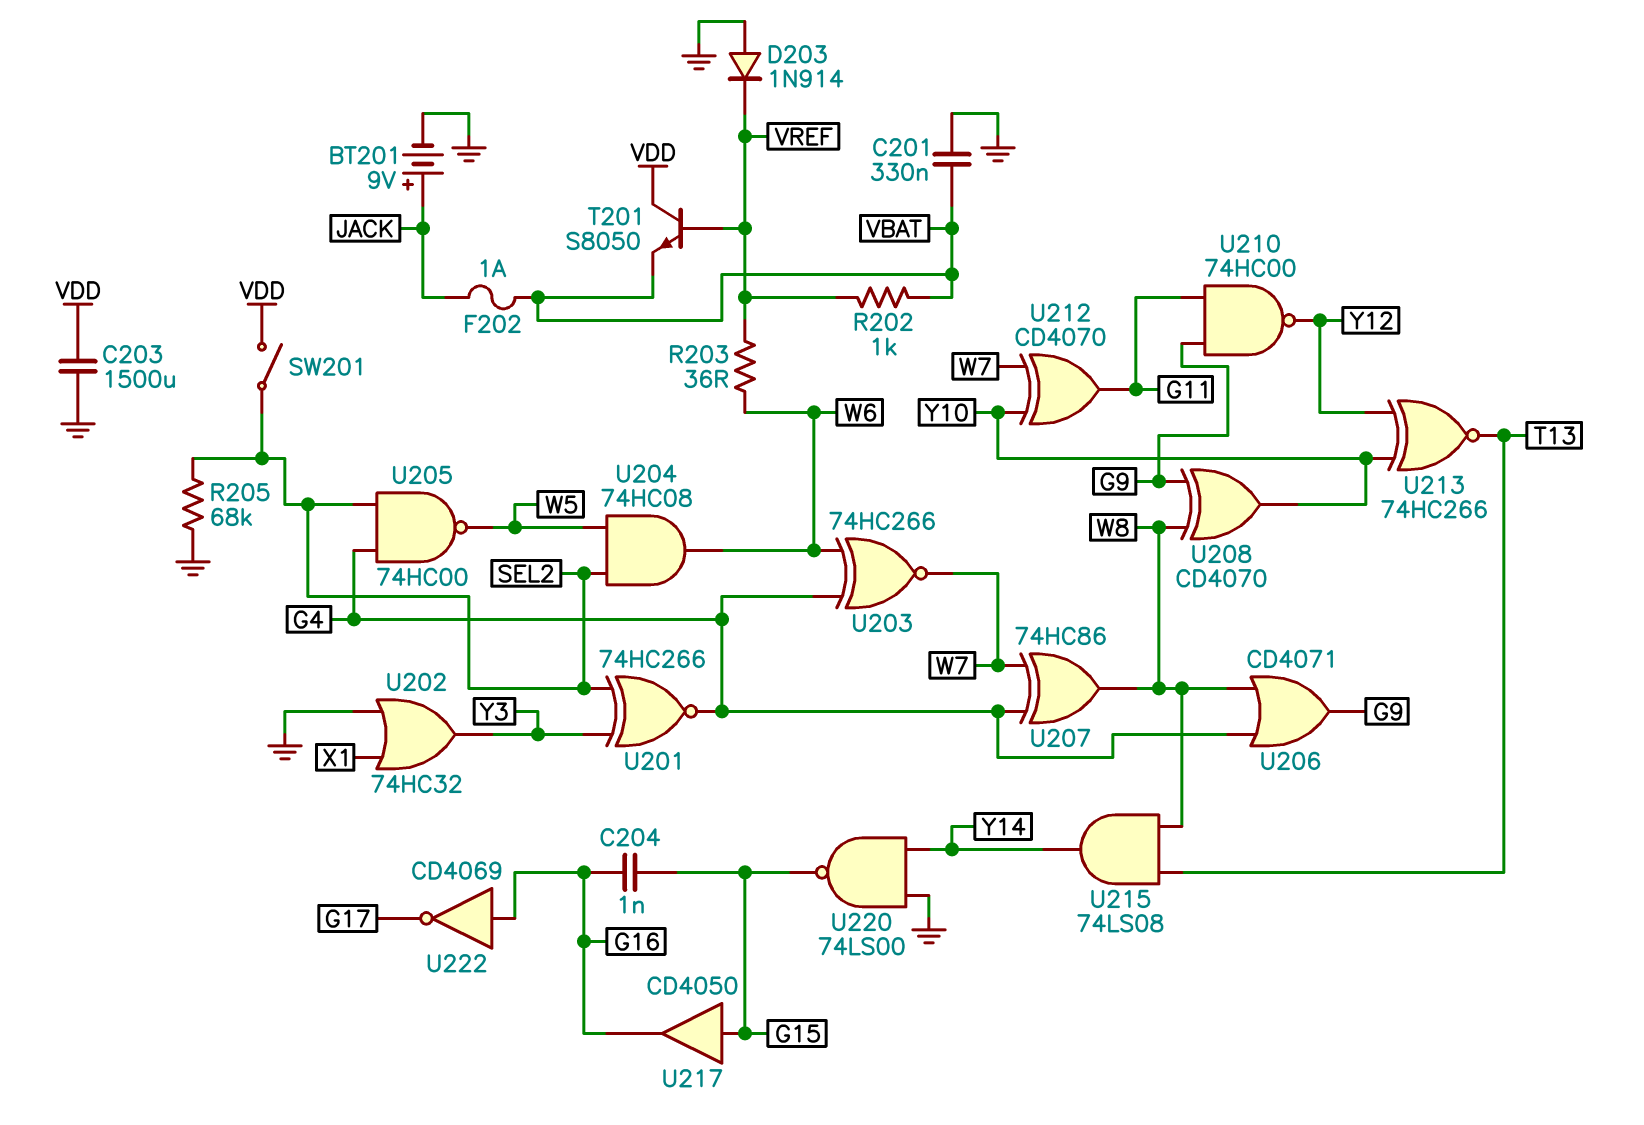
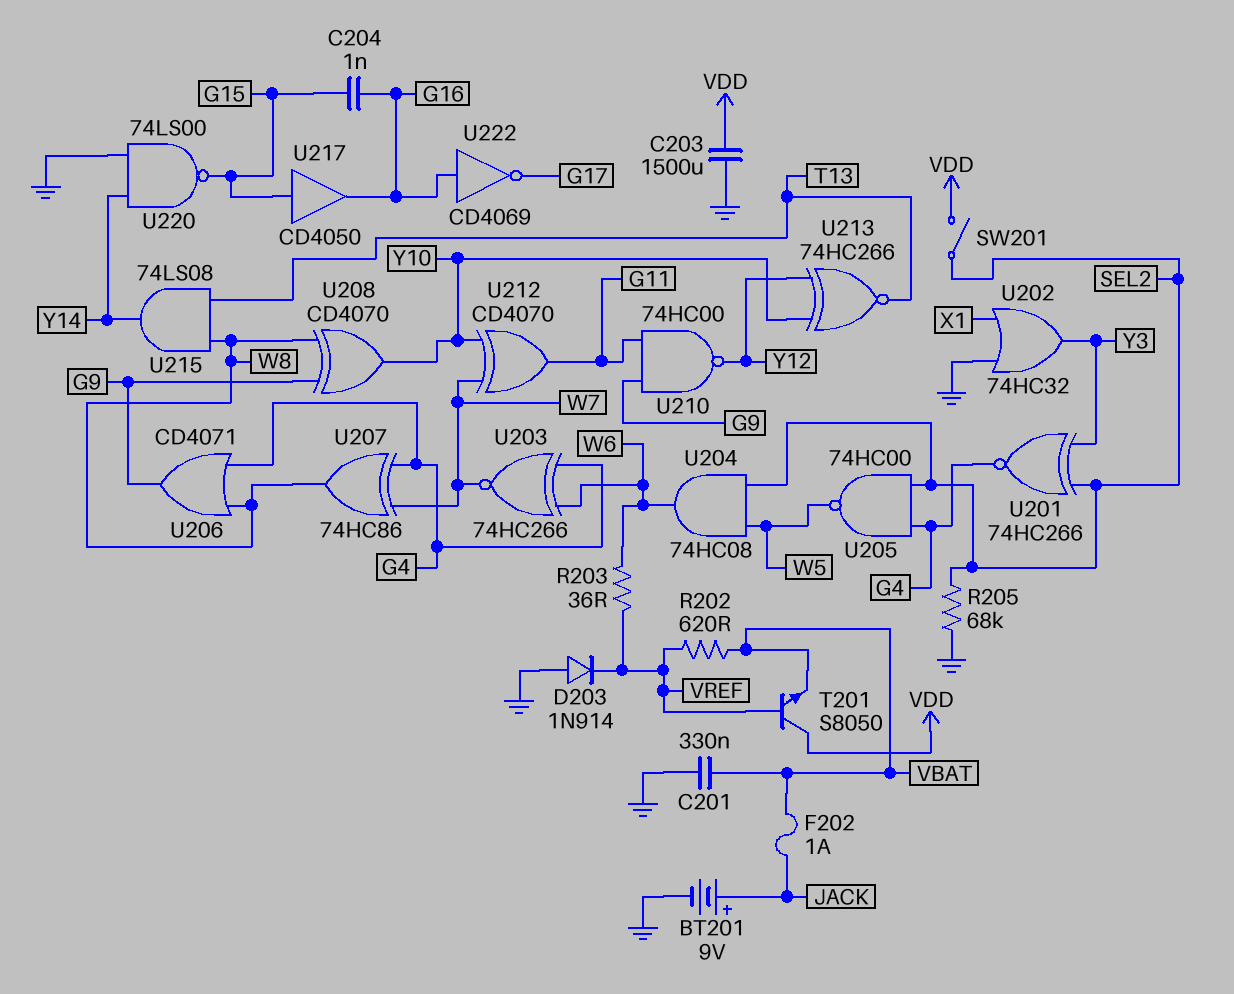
R202: 1k (VBAT, VREF) -> 620 (VBAT, VREF)

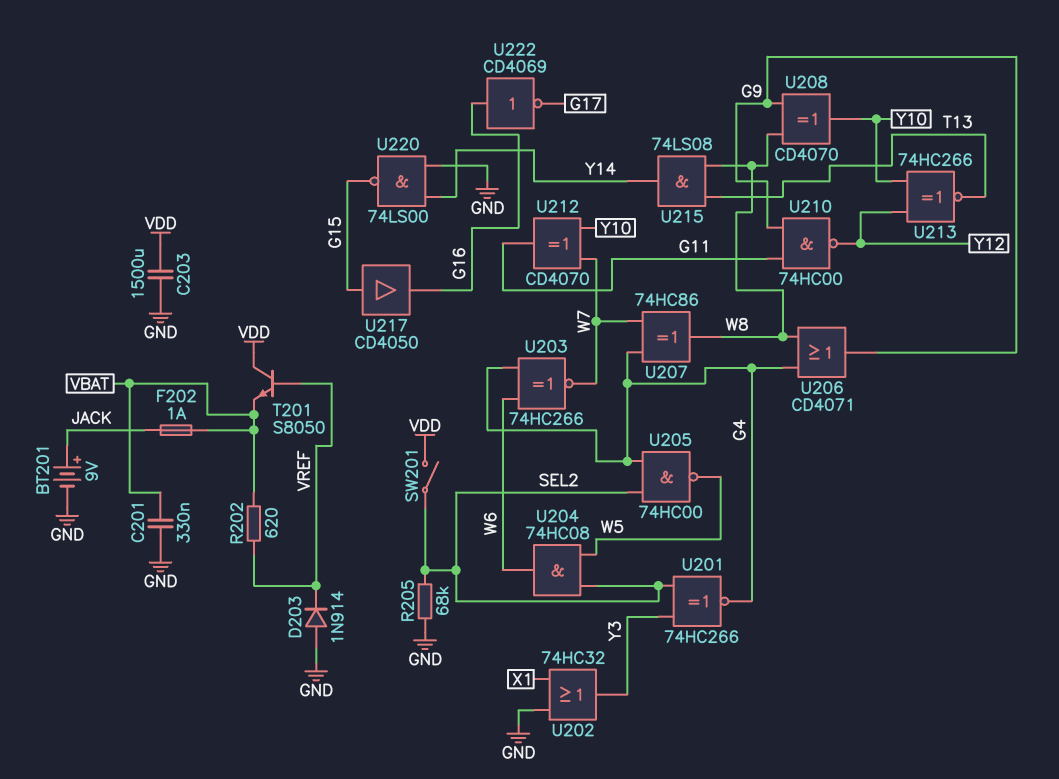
C204: 1nF (G15, G16) -> none
R203: 36 (VREF, W6) -> none

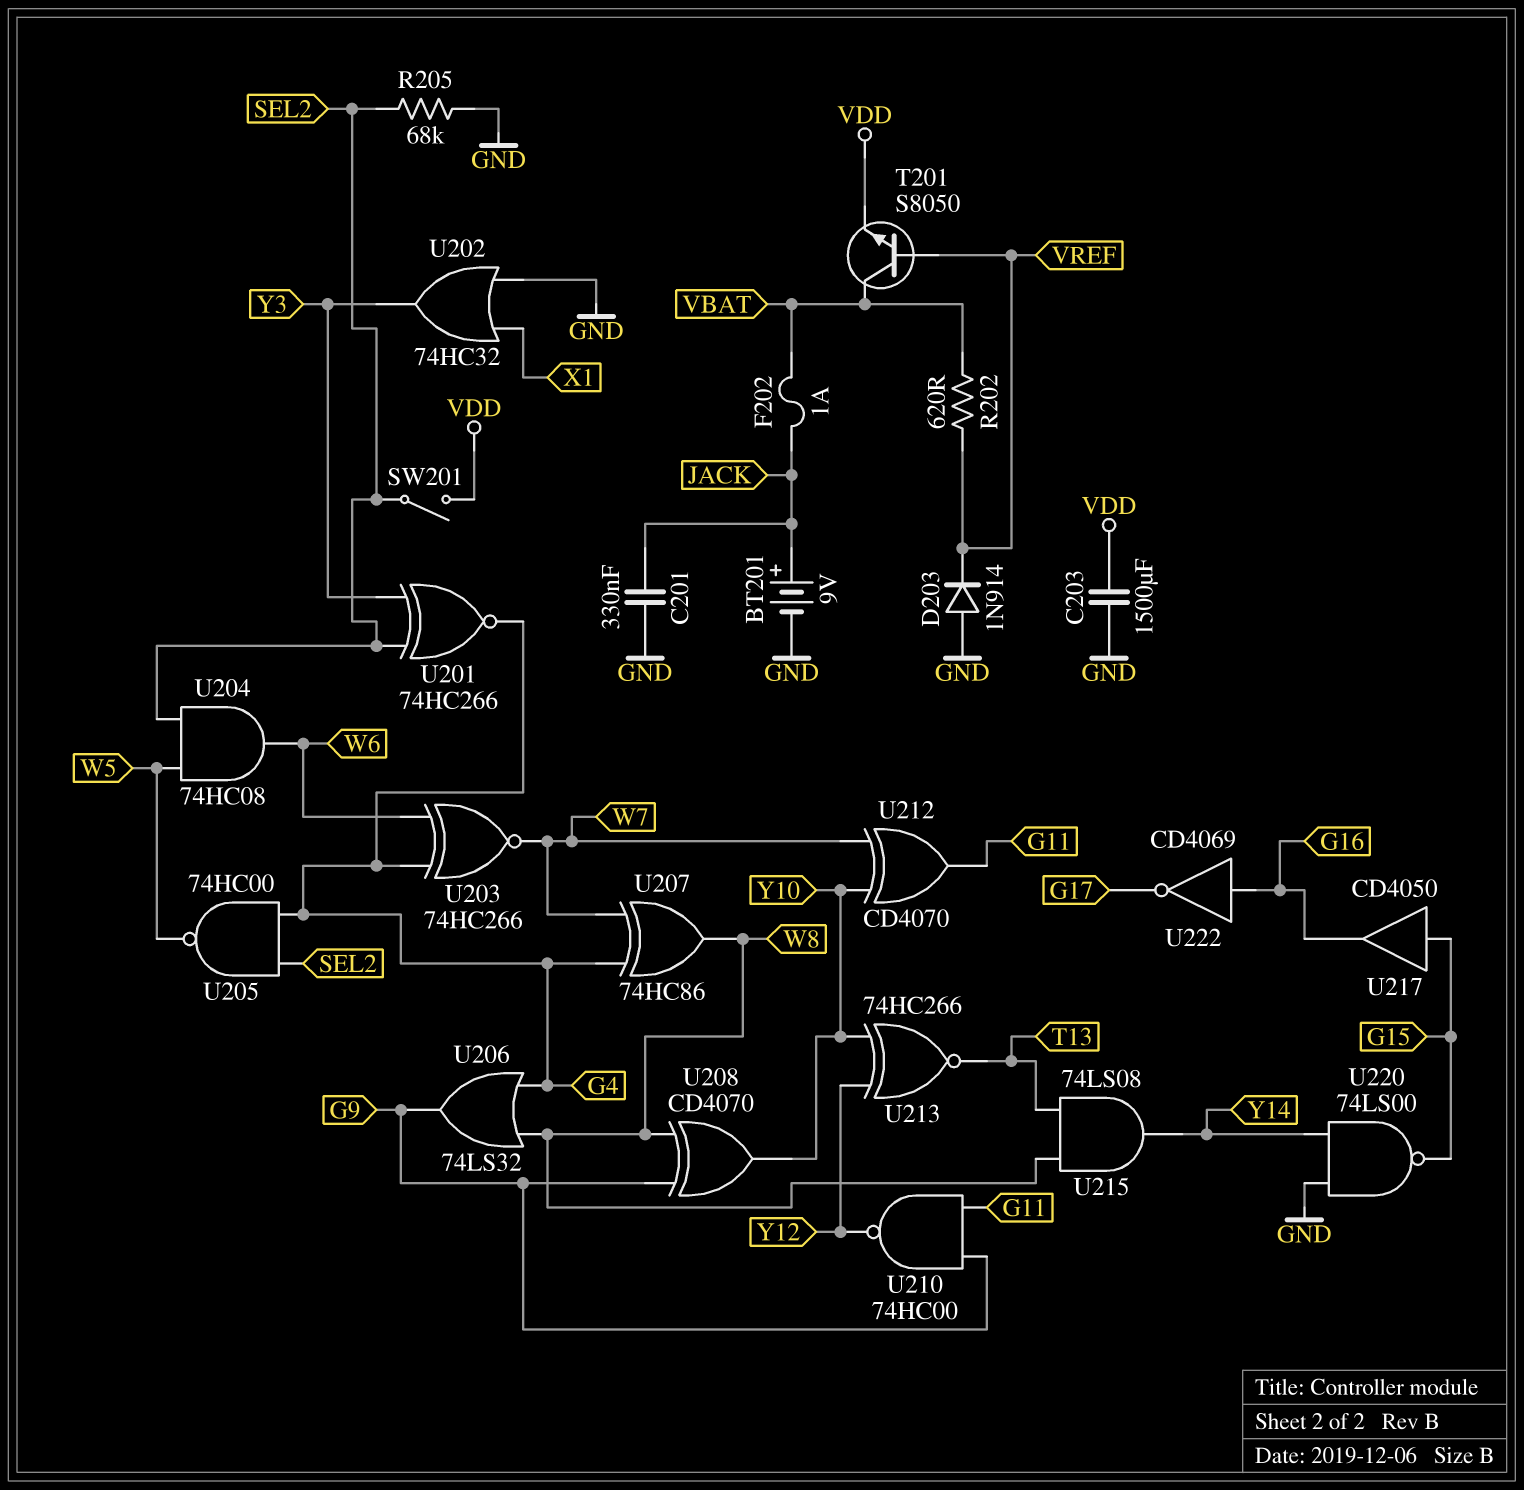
C201: 330nF (GND, VBAT) -> 330nF (GND, JACK)
T201: NPN S8050 (B VREF, C VDD, E VBAT) -> NPN S8050 (B VREF, C VBAT, E VDD)
U206: OR CD4071 (in G4, in W8, out G9) -> OR 74LS32 (in G4, in W8, out G9)

